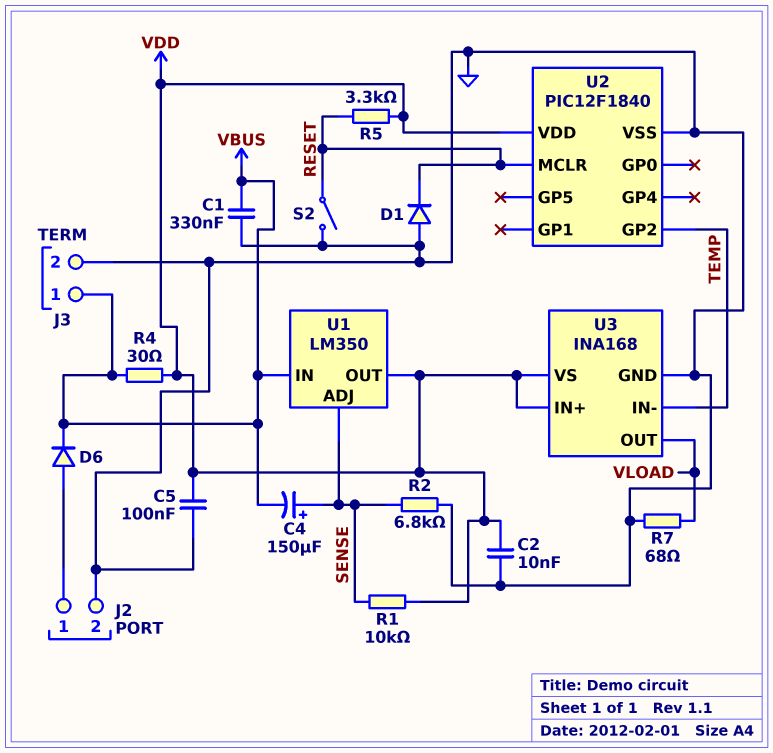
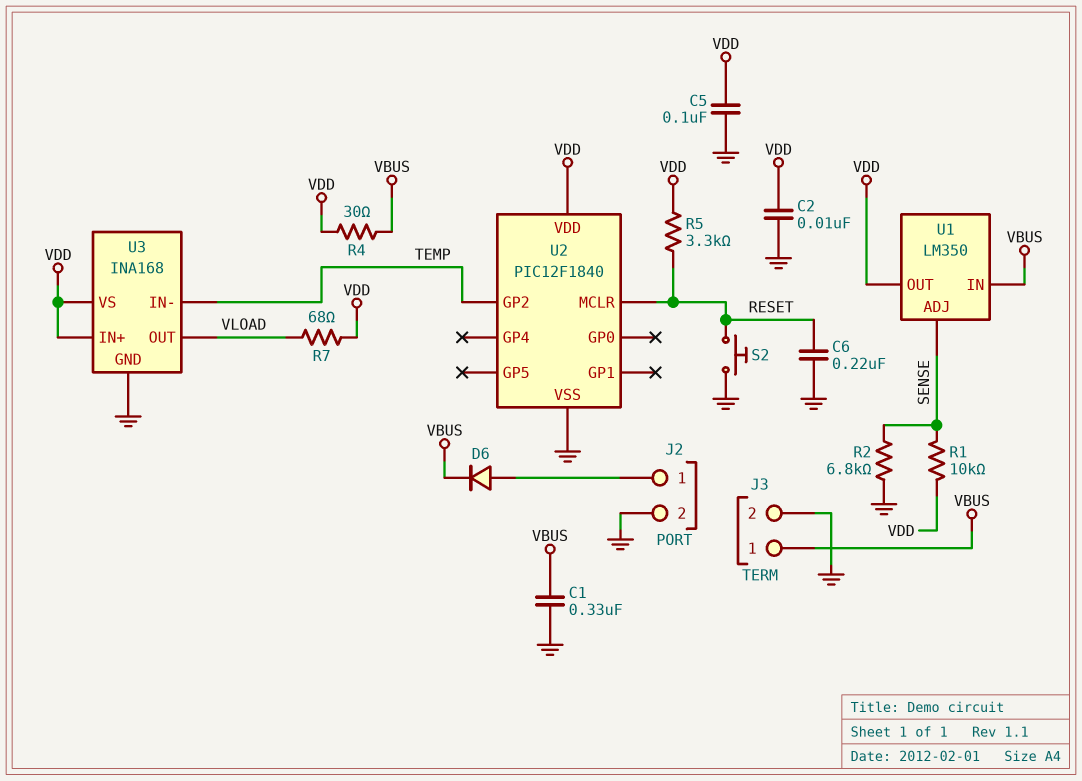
C4: 150uF (plus SENSE, minus VBUS) -> none
C6: none -> 220nF (GND, RESET)
D1: diode (A GND, K RESET) -> none
R7: 68 (GND, VLOAD) -> 68 (VDD, VLOAD)
S2: switch (GND, RESET) -> button (GND, RESET)

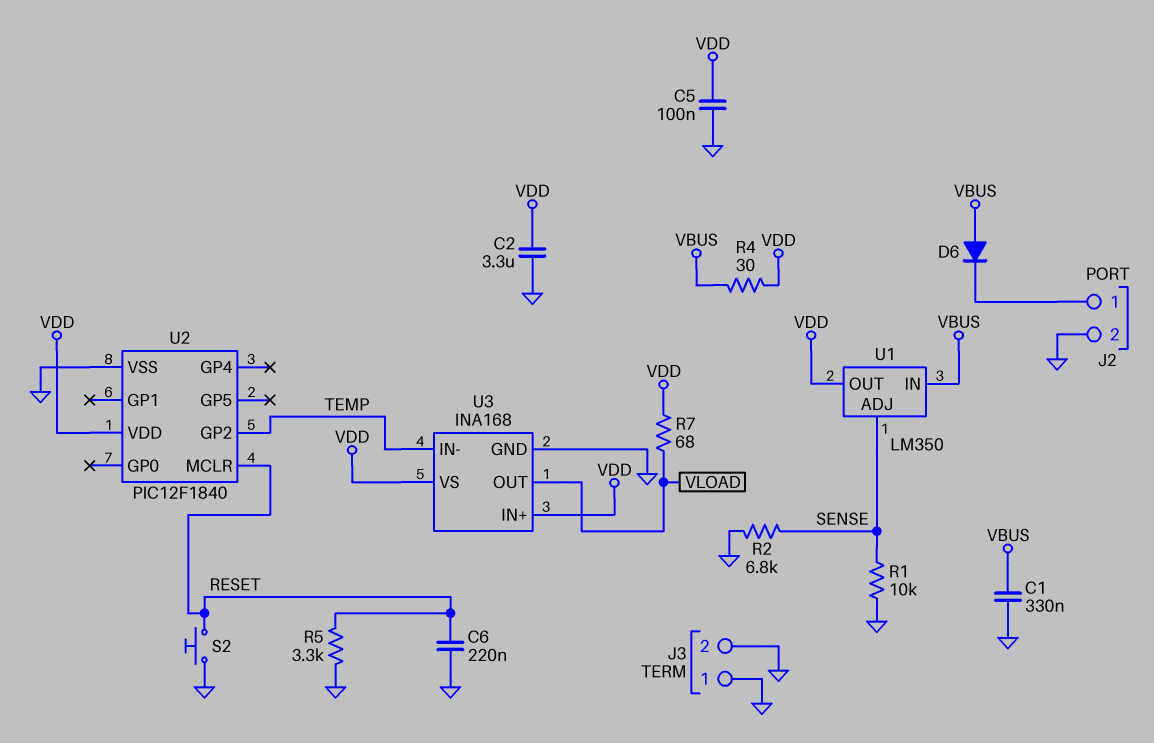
C2: 10nF (GND, VDD) -> 3.3uF (GND, VDD)
D6: diode (A J2/1, K VBUS) -> diode (A VBUS, K J2/1)
J3 pin 1: VBUS -> GND
R1: 10k (SENSE, VDD) -> 10k (GND, SENSE)
R5: 3.3k (RESET, VDD) -> 3.3k (GND, RESET)

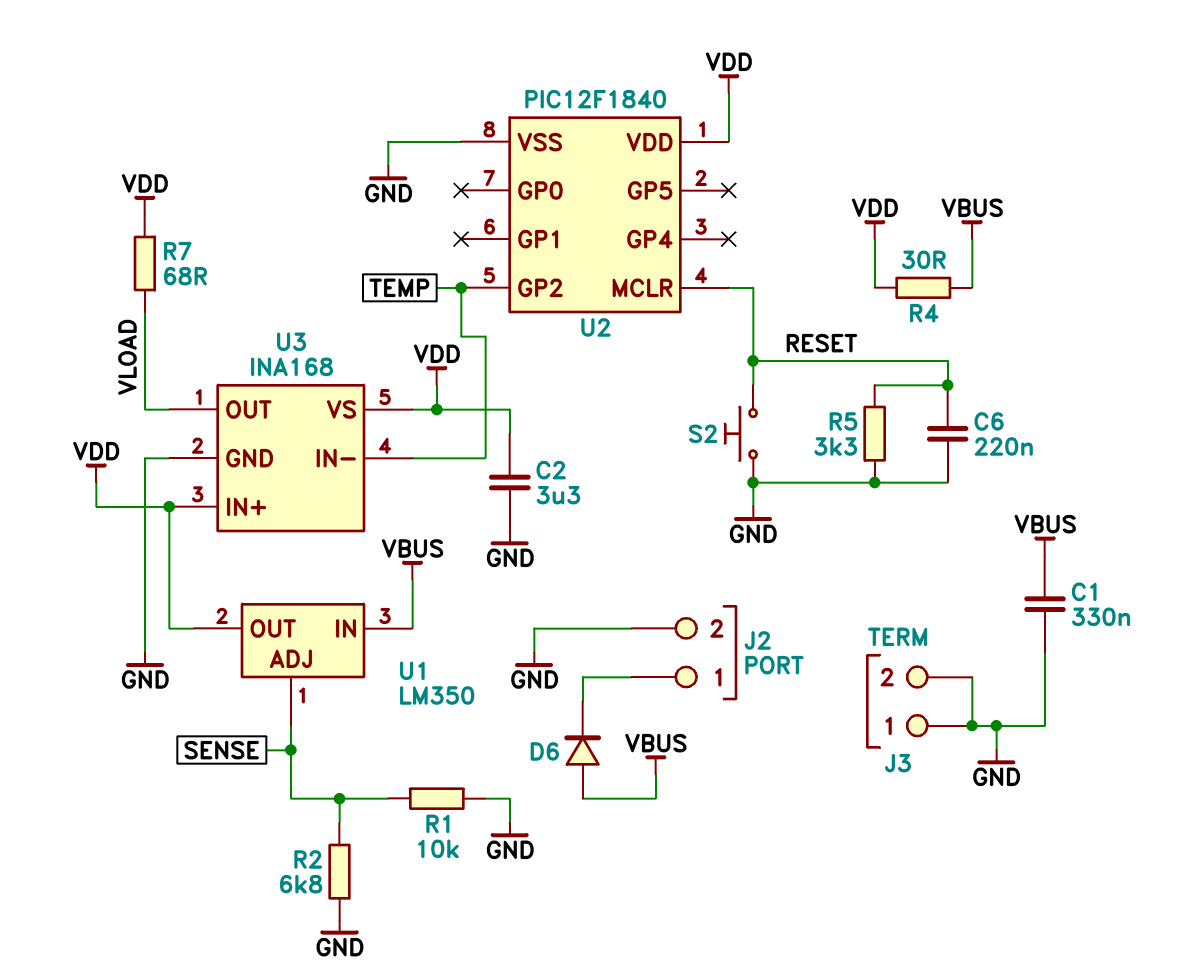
C5: 100nF (GND, VDD) -> none

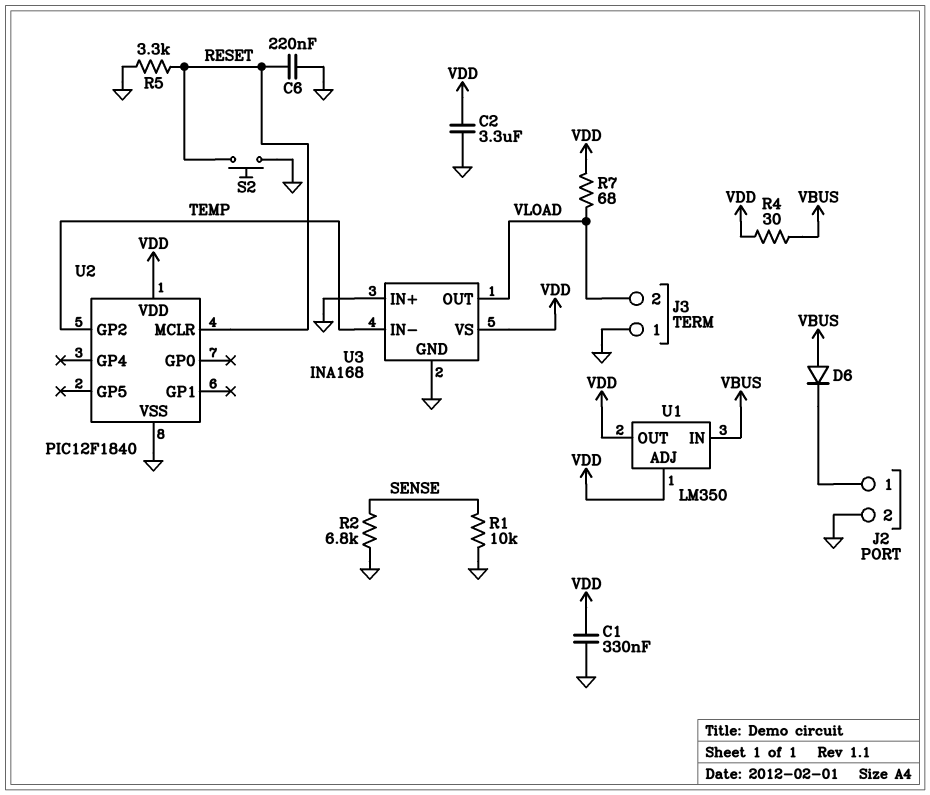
C1: 330nF (GND, VBUS) -> 330nF (GND, VDD)
J3 pin 2: GND -> VLOAD
U1 pin ADJ: SENSE -> VDD
U3 pin IN+: VDD -> GND

